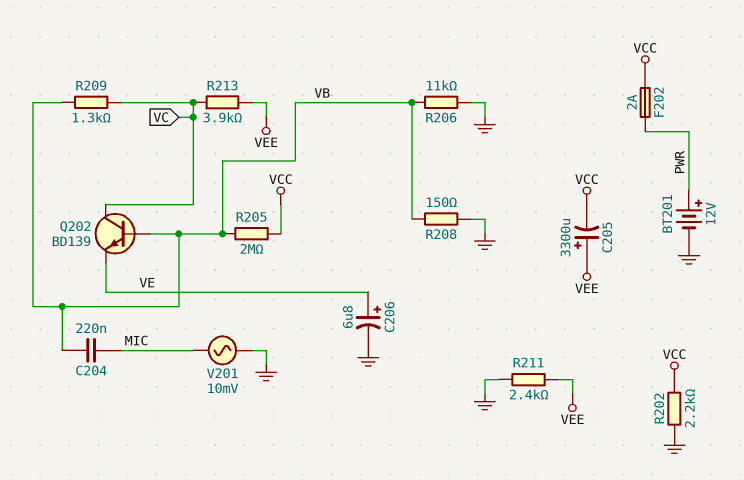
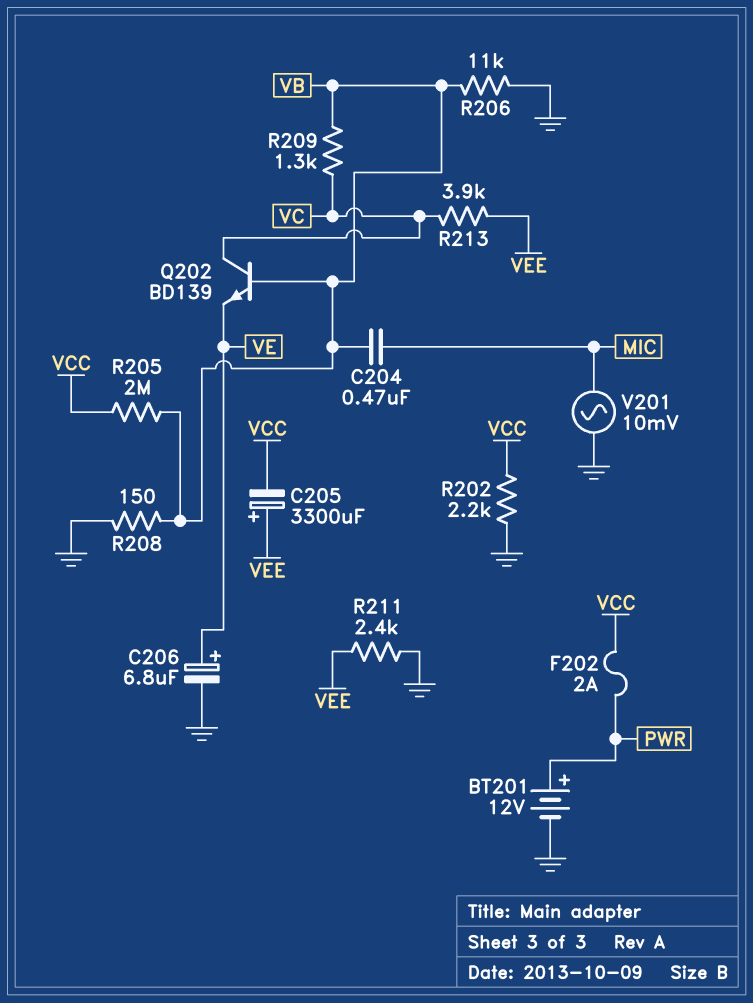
C204: 220nF (MIC, VB) -> 470nF (MIC, VB)

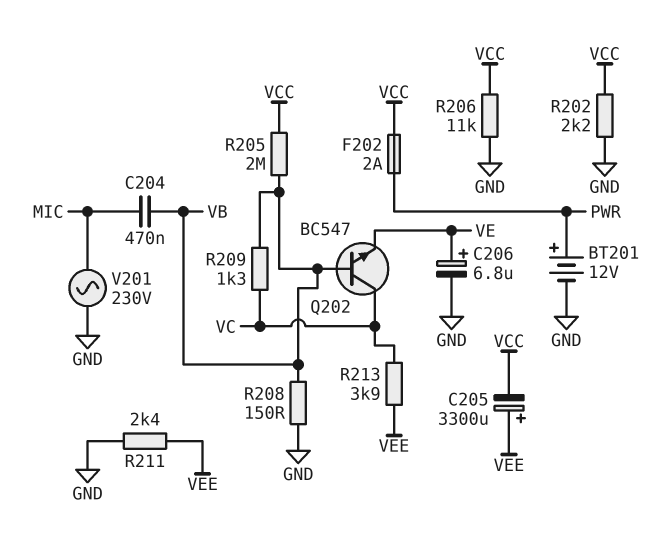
Q202: NPN BD139 (B VB, C VC, E VE) -> NPN BC547 (B VB, C VC, E VE)
R206: 11k (GND, VB) -> 11k (GND, VCC)
V201: AC 10mV (GND, MIC) -> AC 230V (GND, MIC)

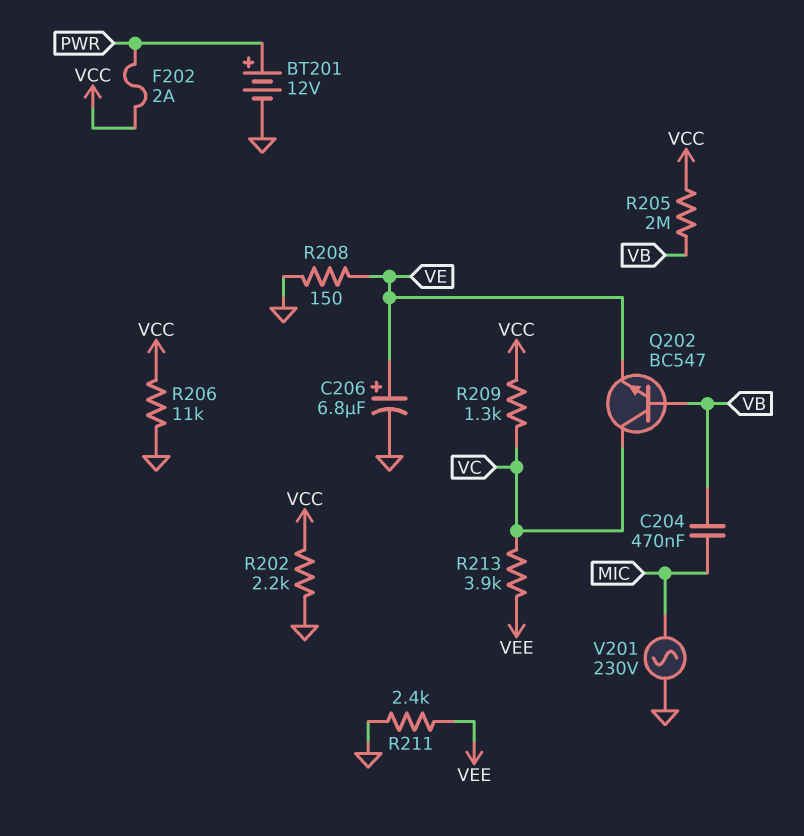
C205: 3300uF (plus VEE, minus VCC) -> none
R208: 150 (GND, VB) -> 150 (GND, VE)
R209: 1.3k (VB, VC) -> 1.3k (VC, VCC)

